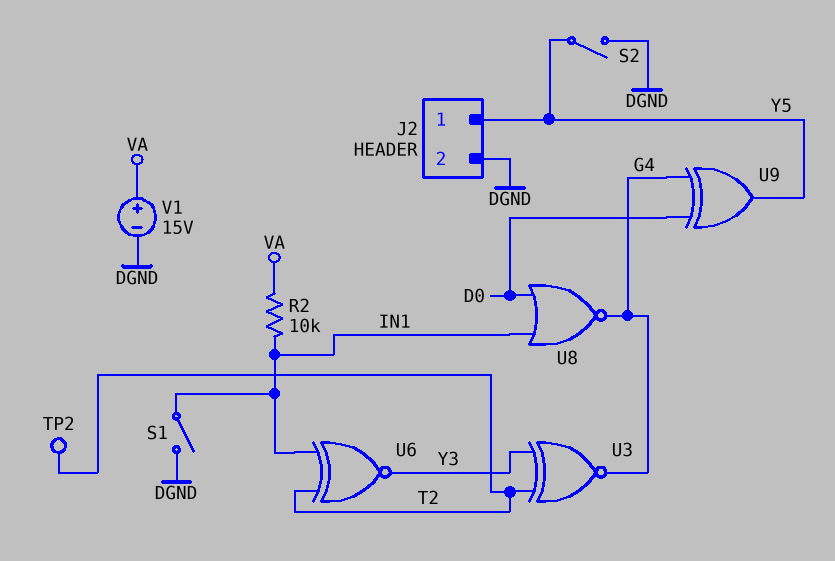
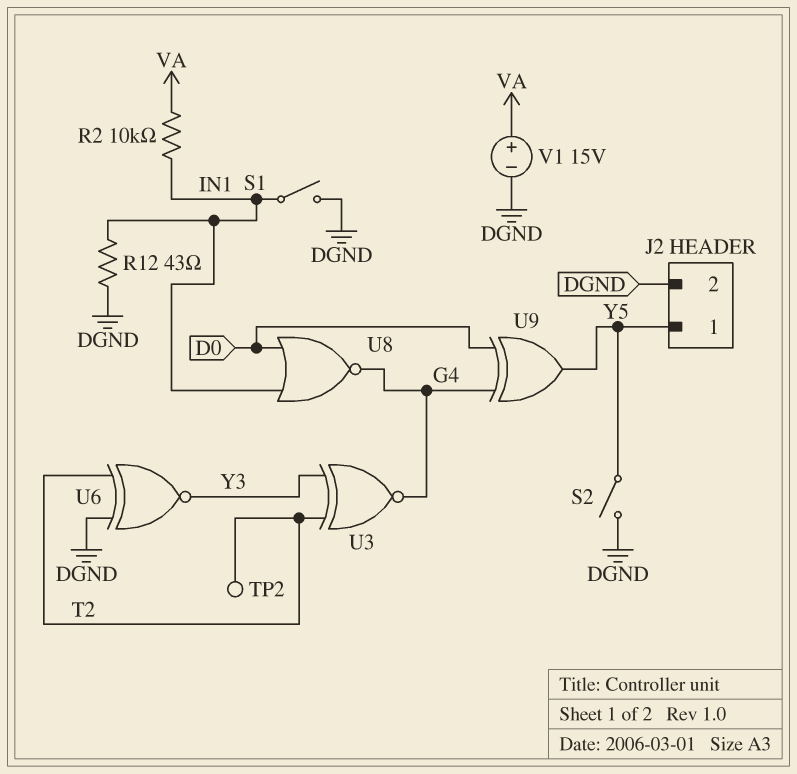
R12: none -> 43 (DGND, IN1)
U6: XNOR (in IN1, in T2, out Y3) -> XNOR (in DGND, in T2, out Y3)

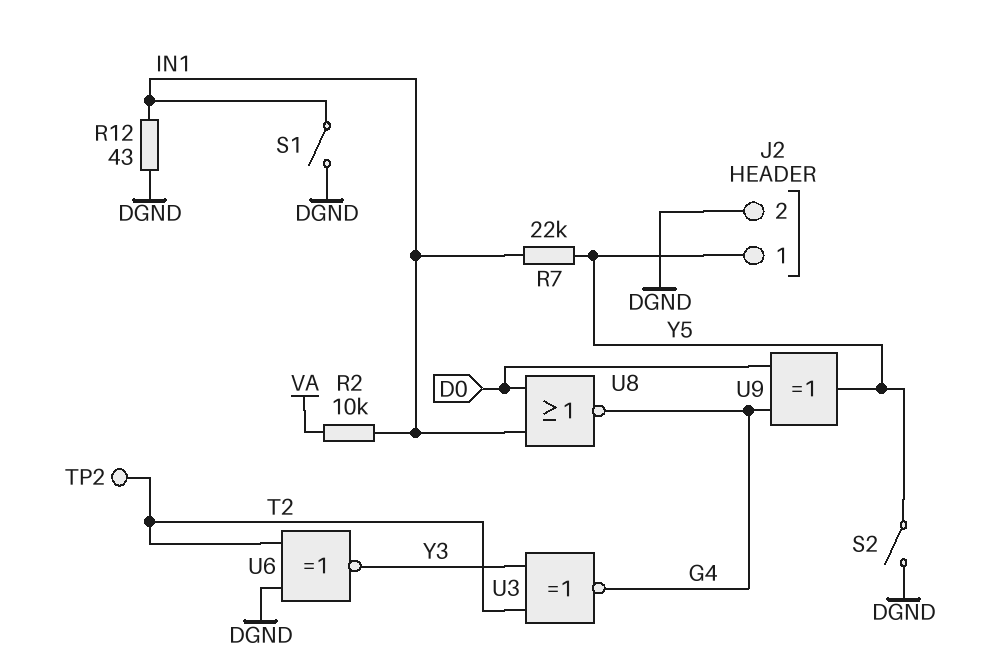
R7: none -> 22k (IN1, Y5)
V1: 15V (plus VA, minus DGND) -> none

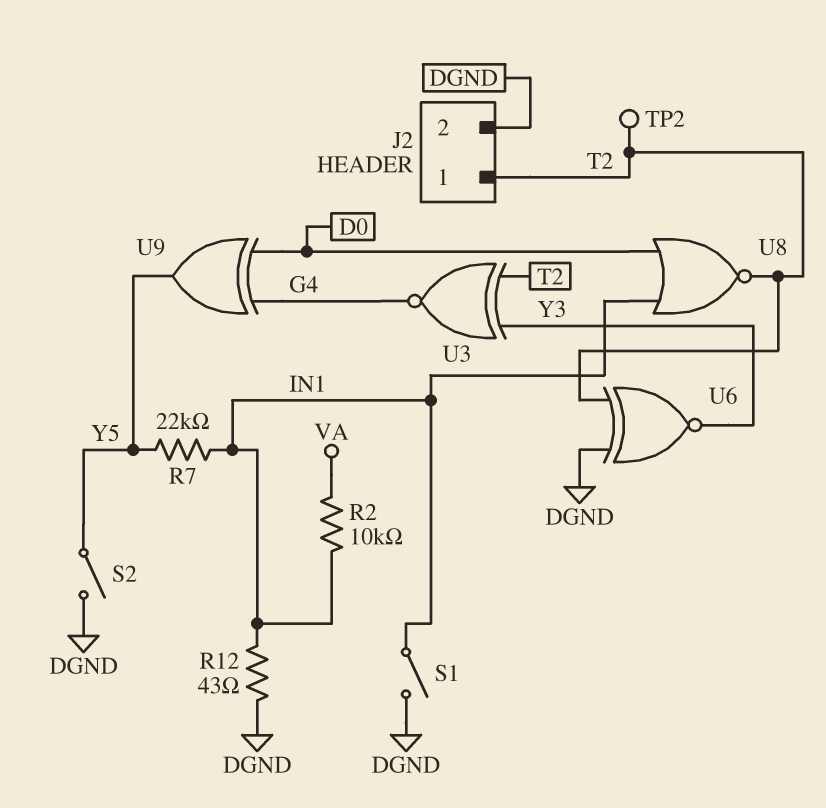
J2 pin 1: Y5 -> T2
U8: NOR (in D0, in IN1, out G4) -> NOR (in D0, in IN1, out T2)

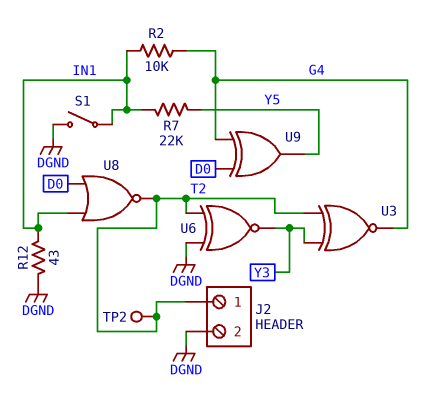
R2: 10k (IN1, VA) -> 10k (G4, IN1)
S2: switch (DGND, Y5) -> none

